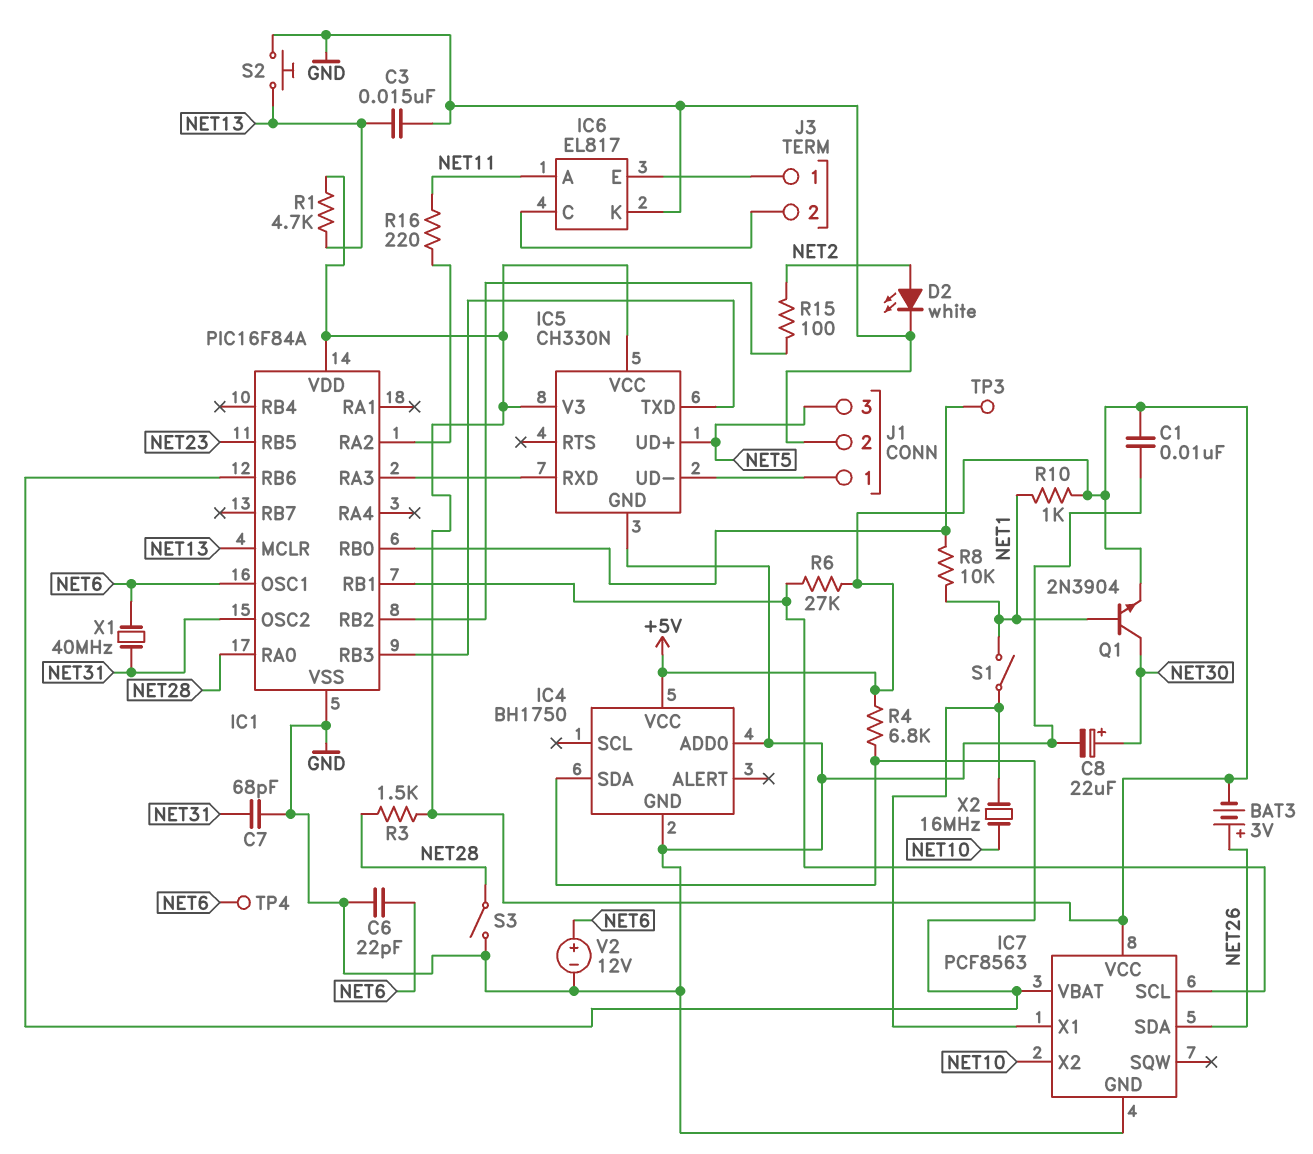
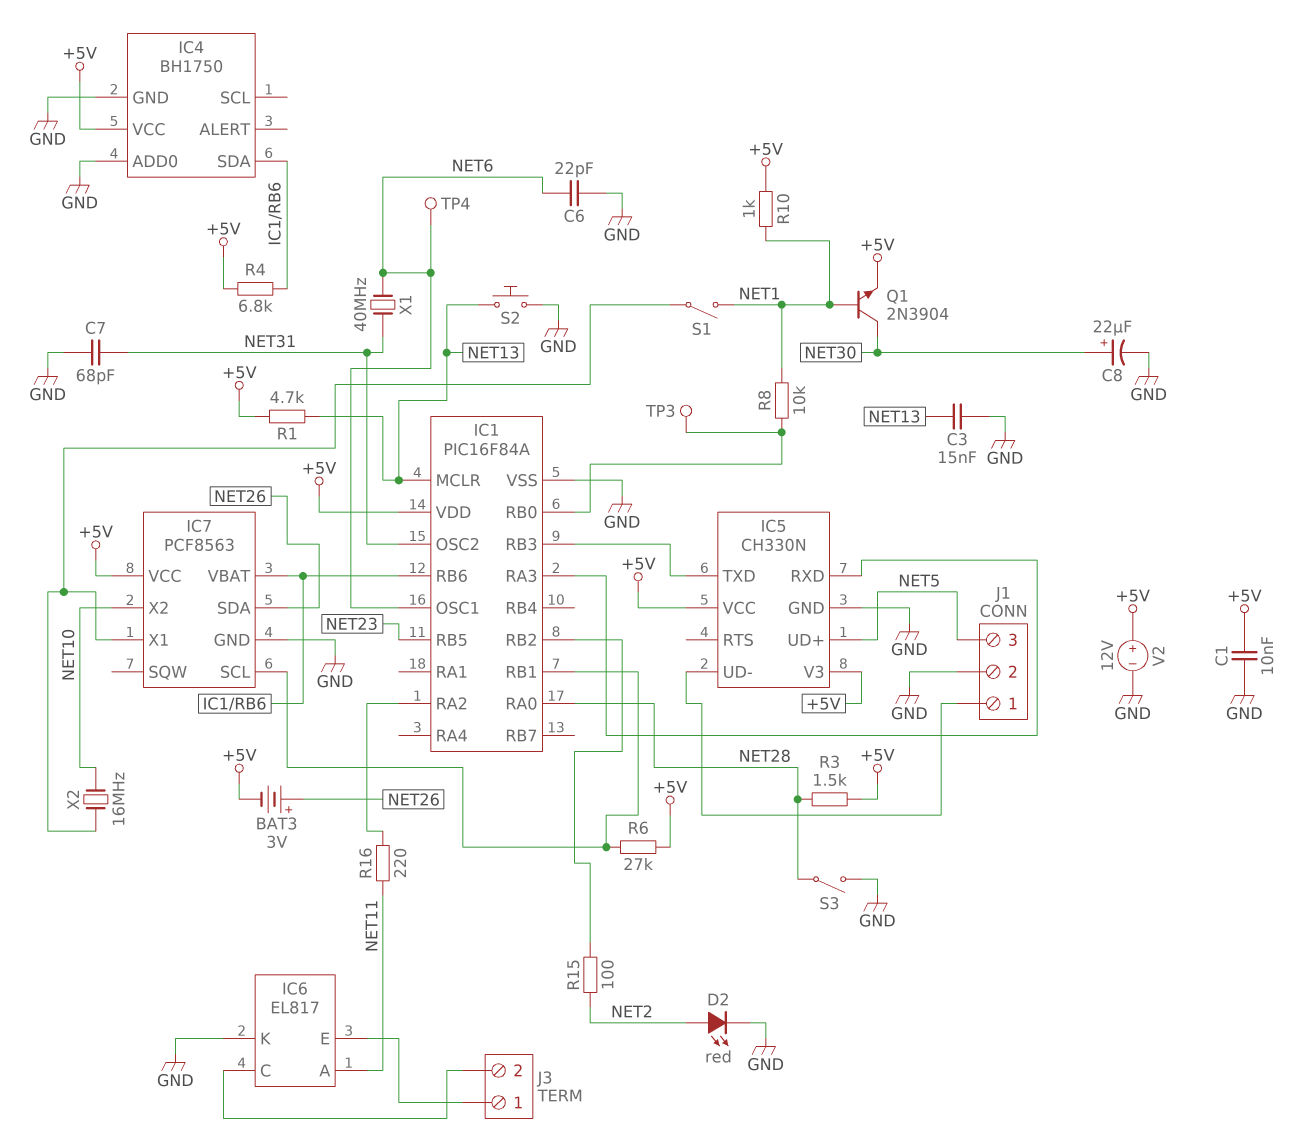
D2: LED white (A NET2, K GND) -> LED red (A NET2, K GND)
V2: 12V (plus NET6, minus GND) -> 12V (plus +5V, minus GND)

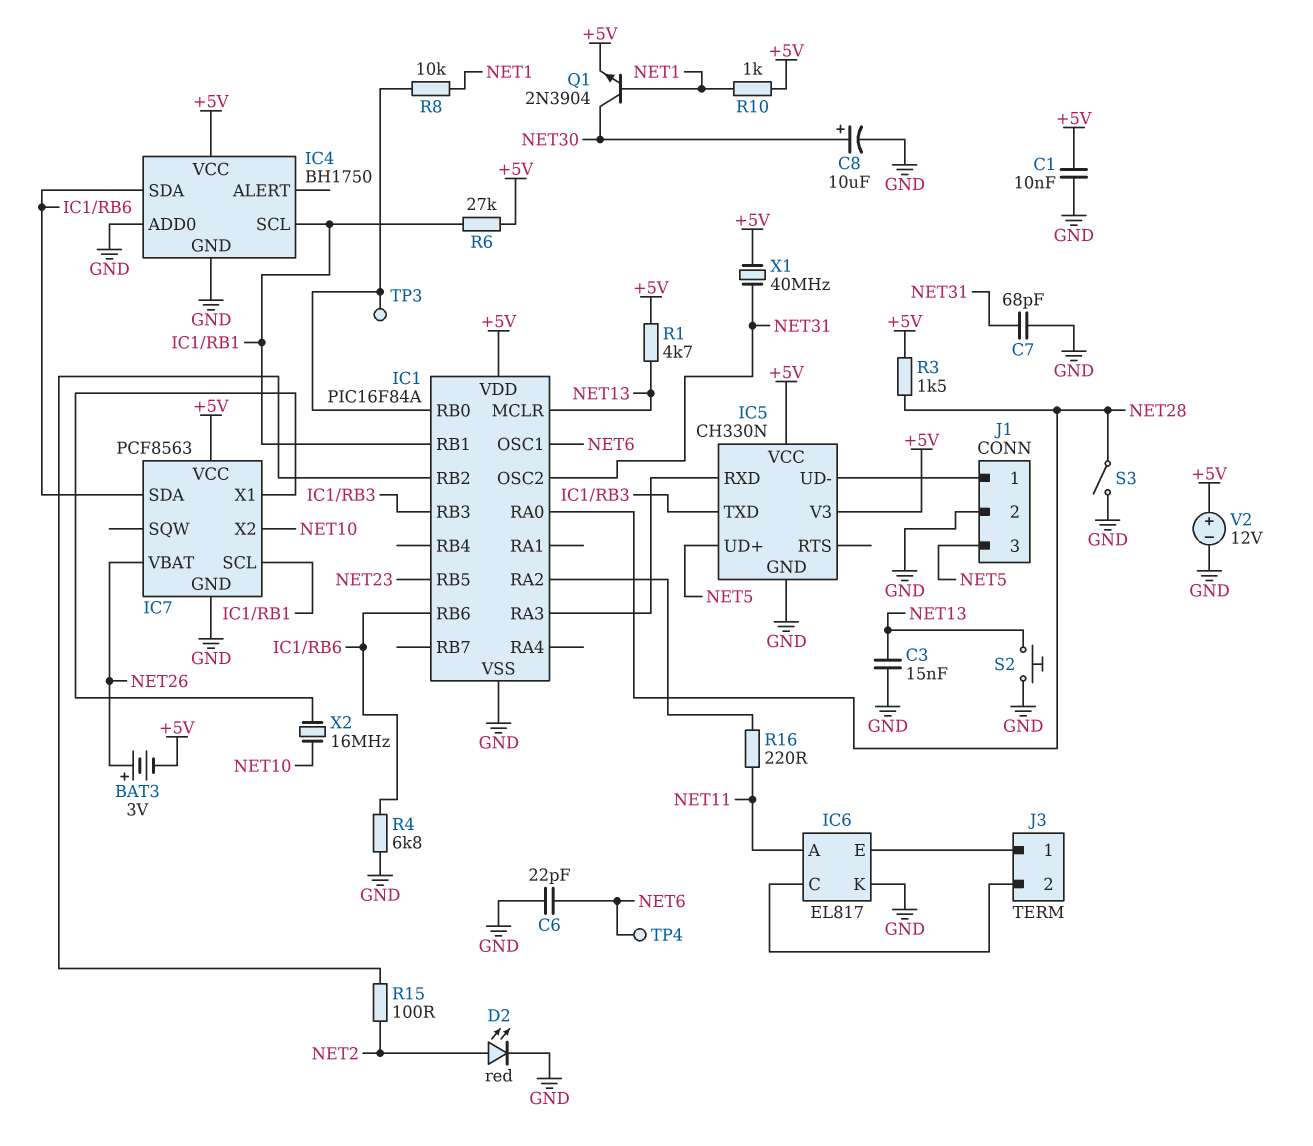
C8: 22uF (plus NET30, minus GND) -> 10uF (plus NET30, minus GND)
IC4 pin SCL: none -> IC1/RB1
IC7 pin SDA: NET26 -> IC1/RB6
IC7 pin VBAT: IC1/RB6 -> NET26
R4: 6.8k (+5V, IC1/RB6) -> 6.8k (GND, IC1/RB6)
S1: switch (IC7/X1, NET1) -> none
X1: 40MHz (NET6, NET31) -> 40MHz (+5V, NET31)

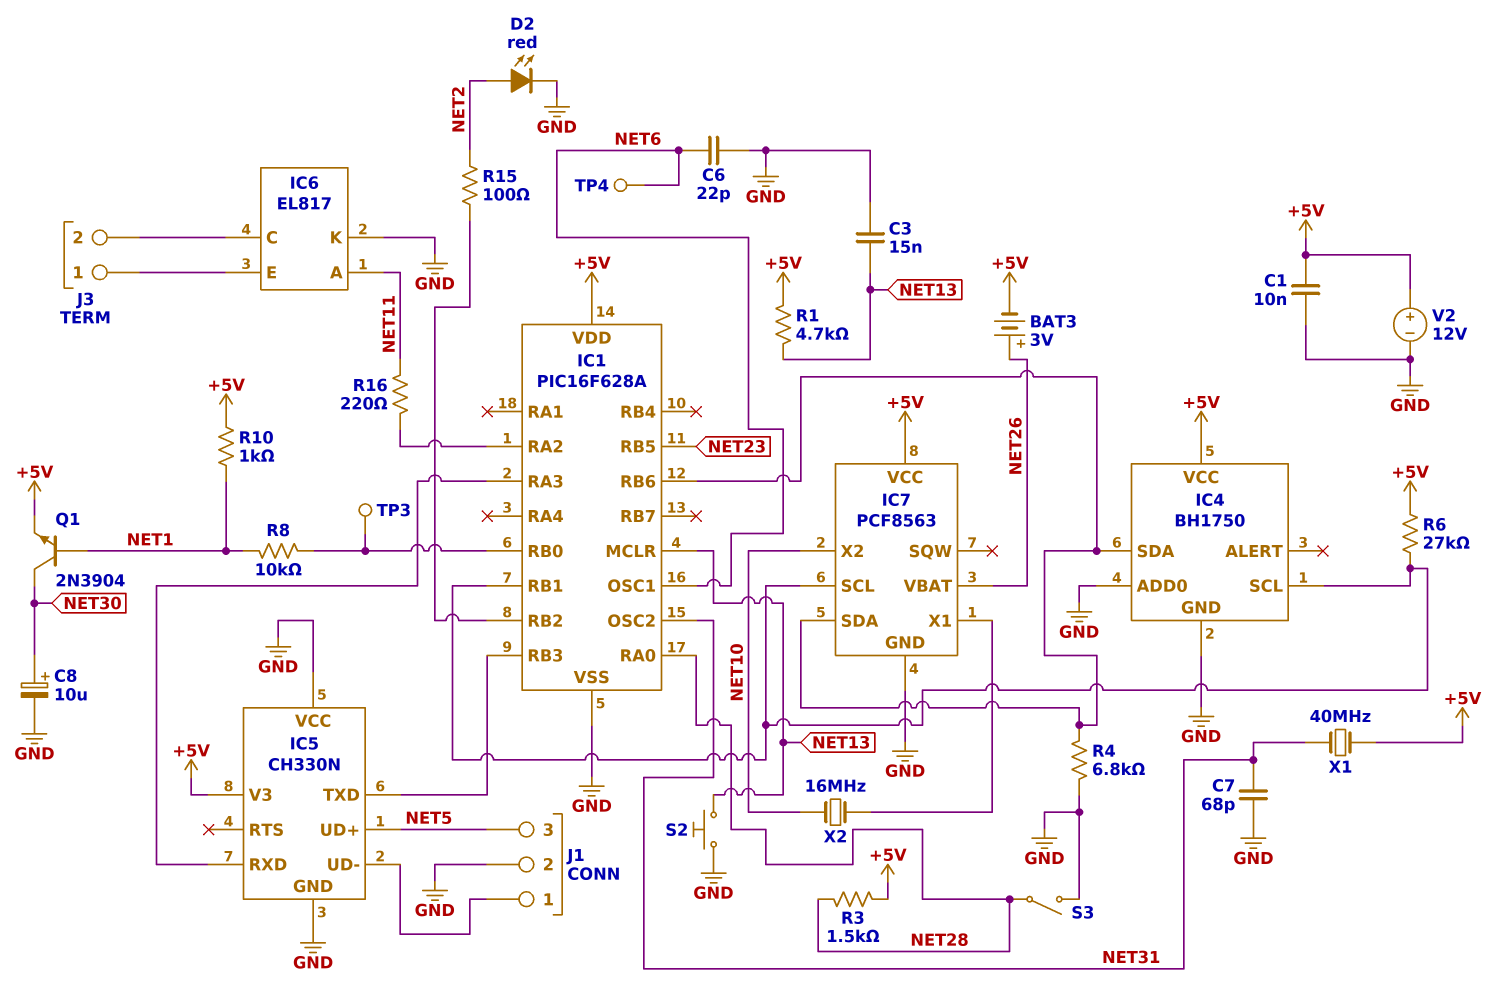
IC1: PIC16F84A -> PIC16F628A
IC5 pin VCC: +5V -> GND

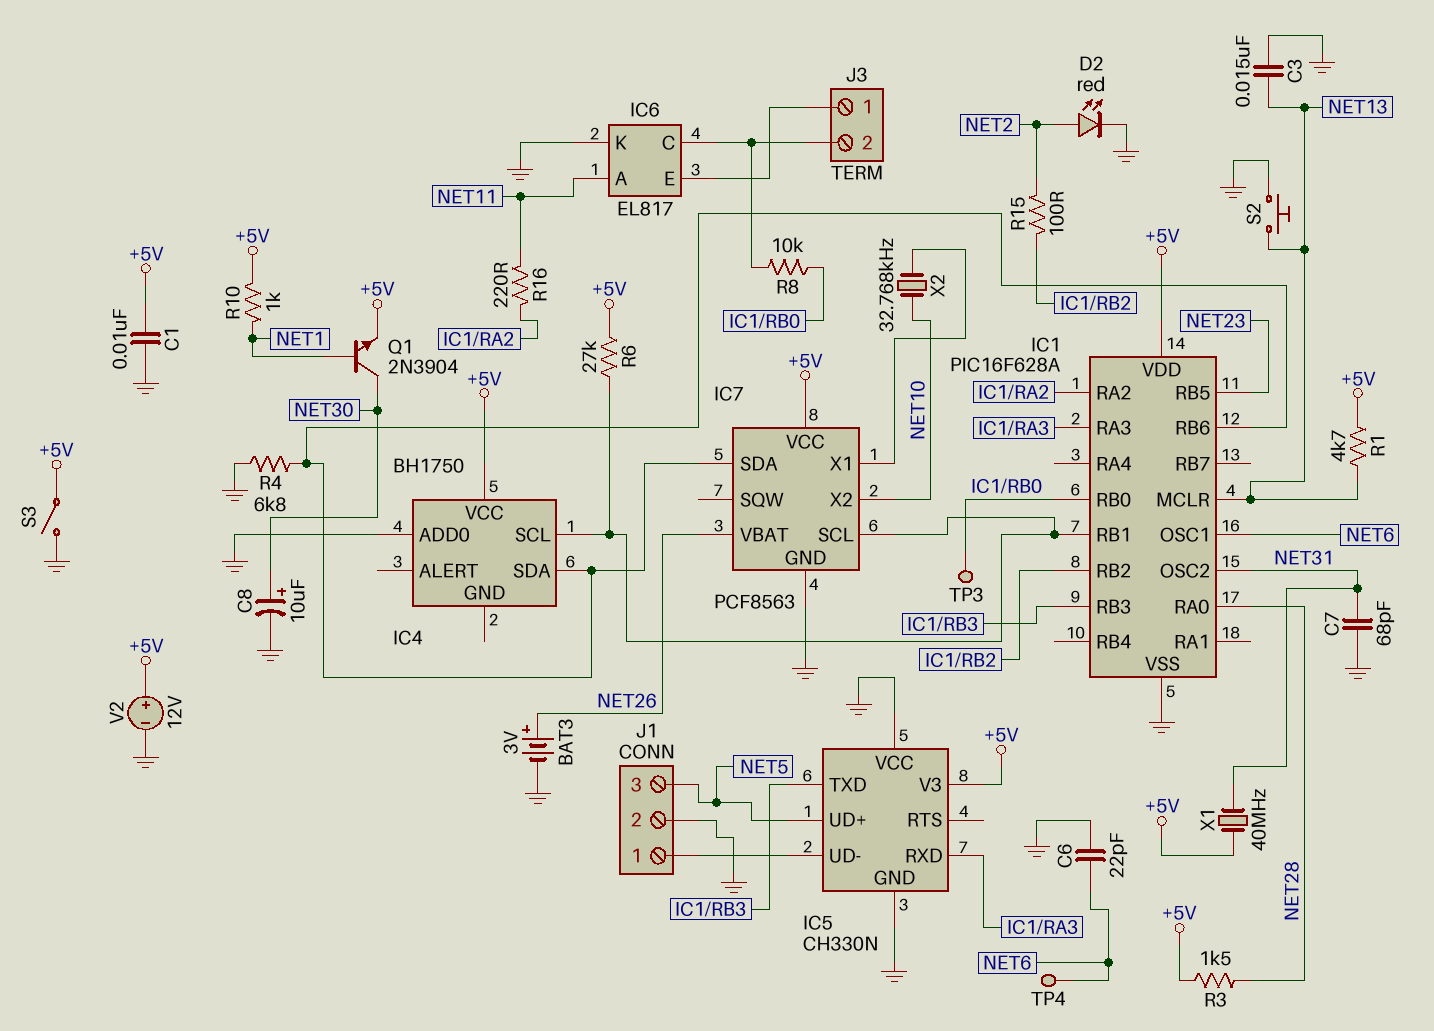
BAT3: 3V (plus NET26, minus +5V) -> 3V (plus NET26, minus GND)
IC4 pin GND: GND -> none
R8: 10k (IC1/RB0, NET1) -> 10k (IC1/RB0, IC6/C)
S3: switch (GND, NET28) -> switch (+5V, GND)
X2: 16MHz (IC7/X1, NET10) -> 32.768kHz (IC7/X1, NET10)

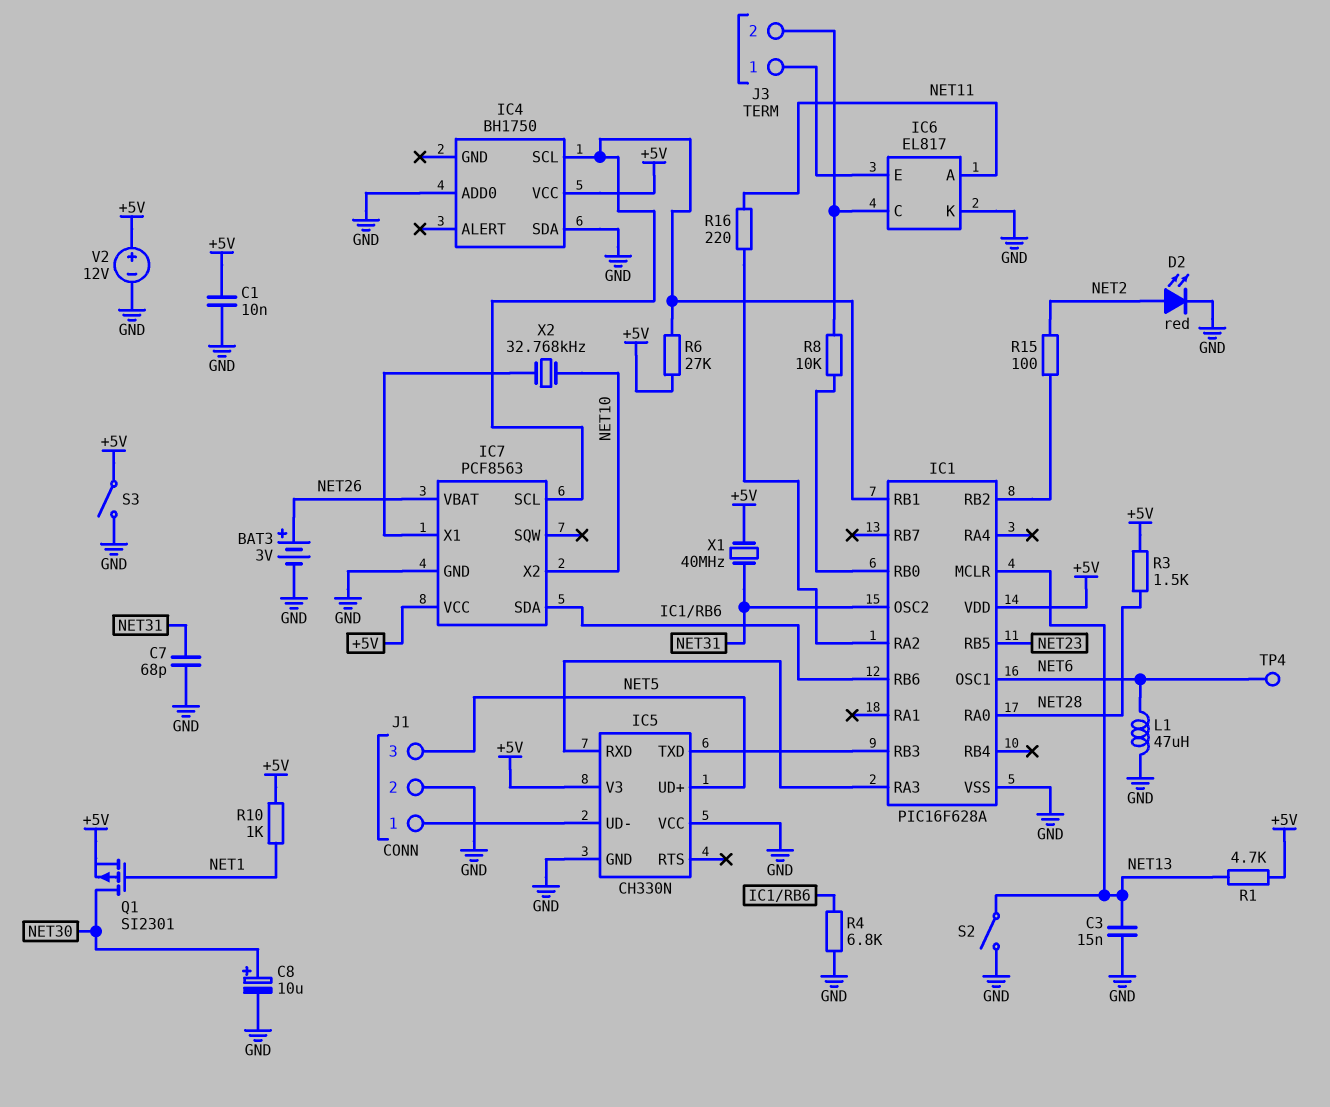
C6: 22pF (GND, NET6) -> none
IC4 pin SDA: IC1/RB6 -> GND
L1: none -> 47uH (GND, NET6)
Q1: NPN 2N3904 (B NET1, C NET30, E +5V) -> PMOS SI2301 (G NET1, D NET30, S +5V)
S2: button (GND, NET13) -> switch (GND, NET13)
TP3: test point (IC1/RB0) -> none

